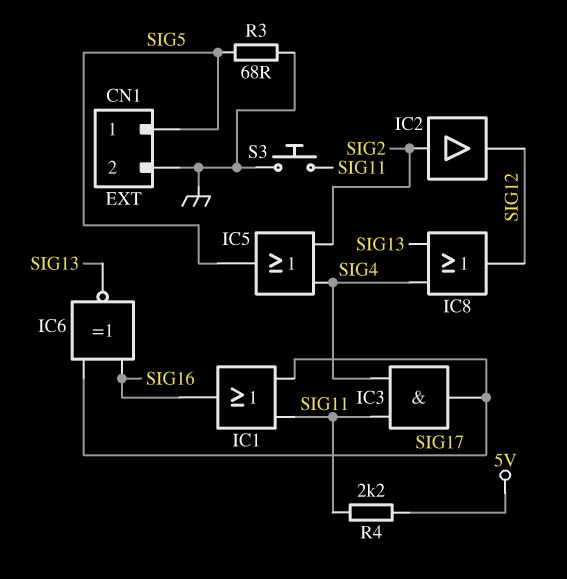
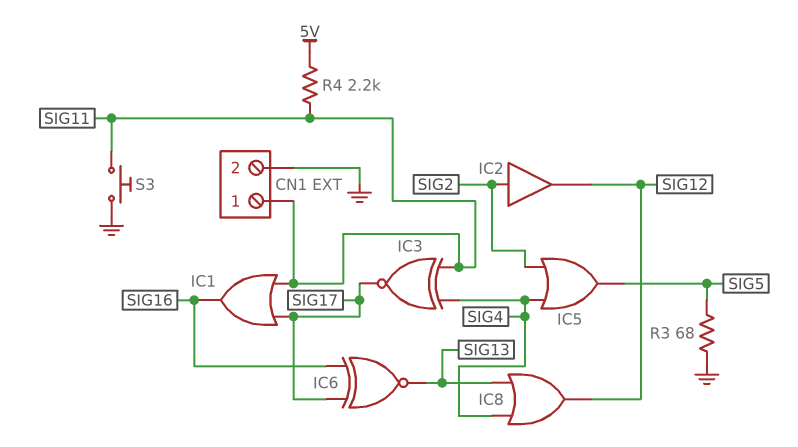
CN1 pin 1: SIG5 -> SIG11
IC3: AND (in SIG4, in SIG11, out SIG17) -> XNOR (in SIG4, in SIG11, out SIG17)

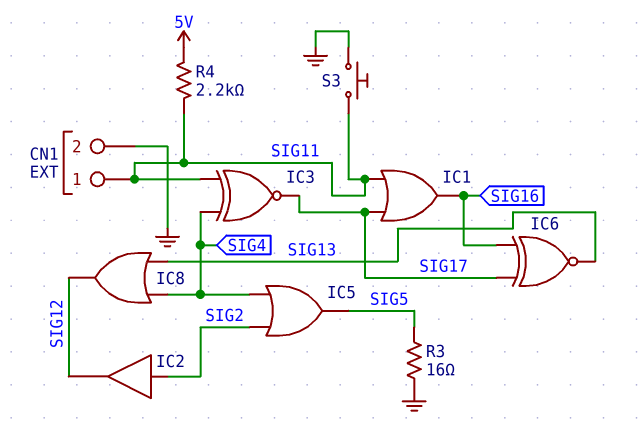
R3: 68 (GND, SIG5) -> 16 (GND, SIG5)

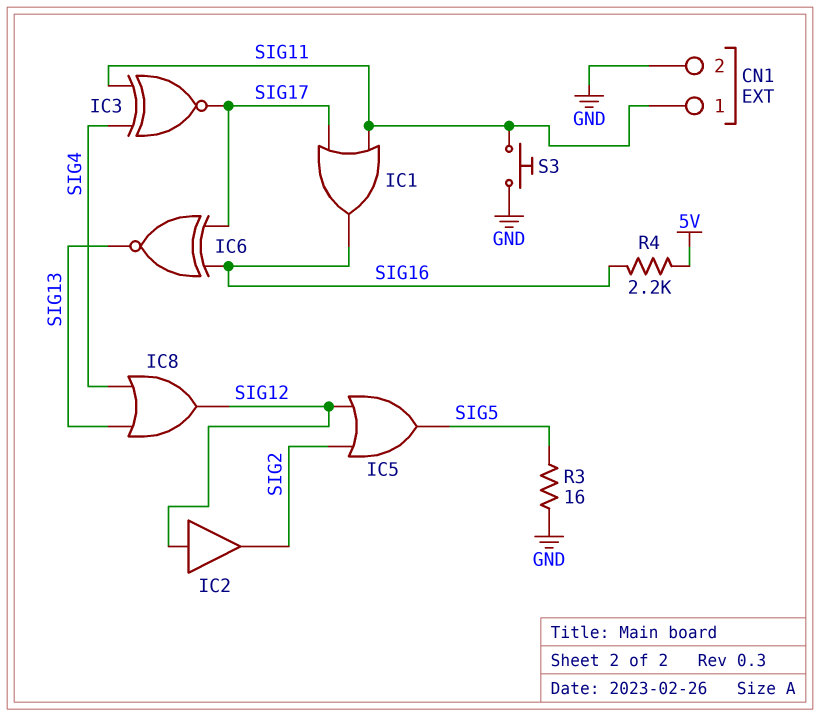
IC2: buffer (in SIG2, out SIG12) -> buffer (in SIG12, out SIG2)
IC5: OR (in SIG2, in SIG4, out SIG5) -> OR (in SIG2, in SIG12, out SIG5)
R4: 2.2k (5V, SIG11) -> 2.2k (5V, SIG16)

